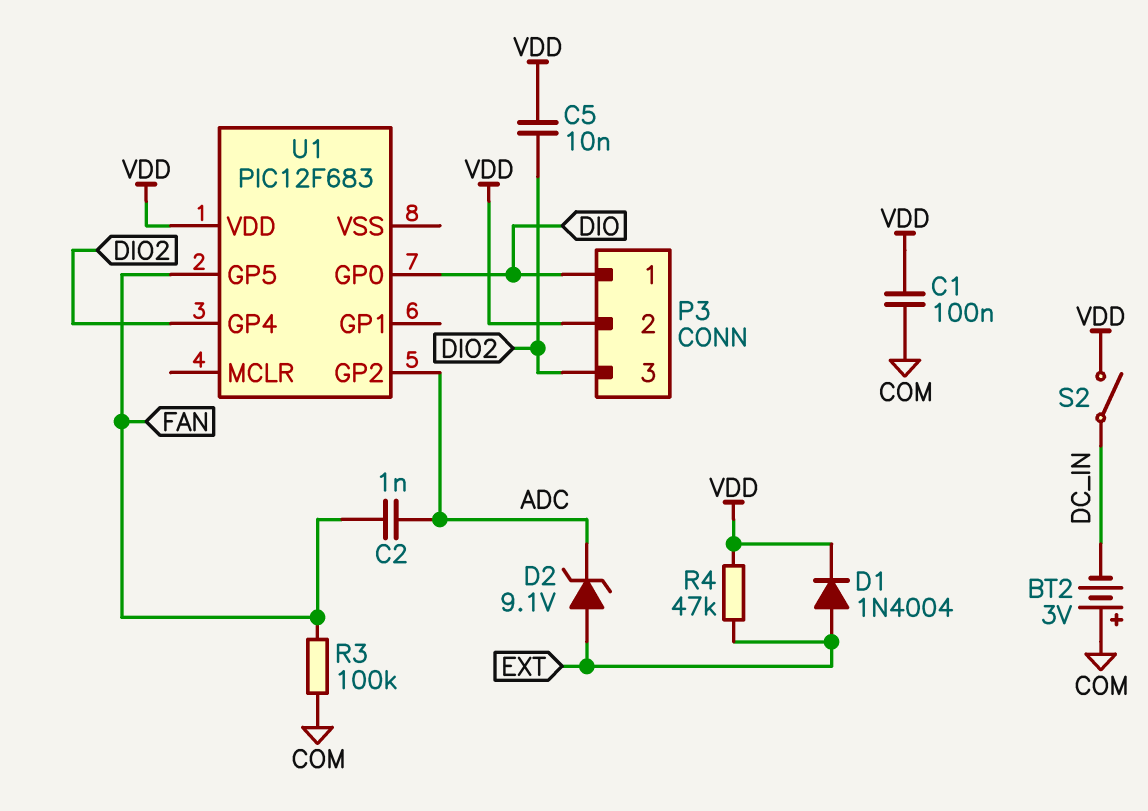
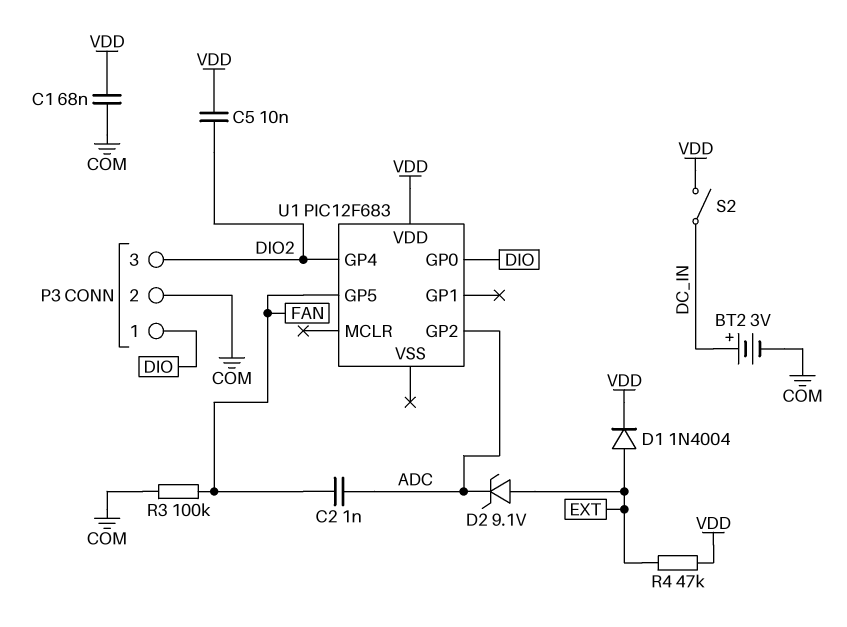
BT2: 3V (plus COM, minus DC_IN) -> 3V (plus DC_IN, minus COM)
C1: 100nF (COM, VDD) -> 68nF (COM, VDD)
P3 pin 2: VDD -> COM

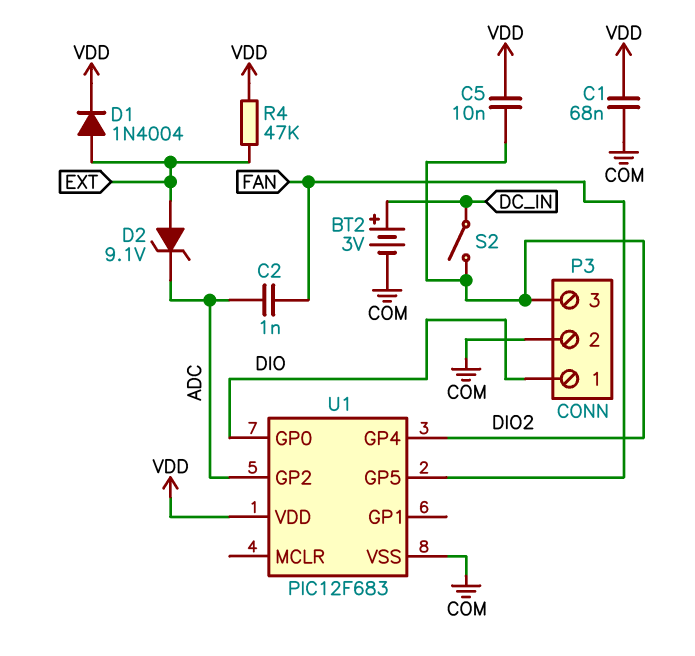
R3: 100k (COM, FAN) -> none
S2: switch (DC_IN, VDD) -> switch (DC_IN, DIO2)
U1 pin VSS: none -> COM

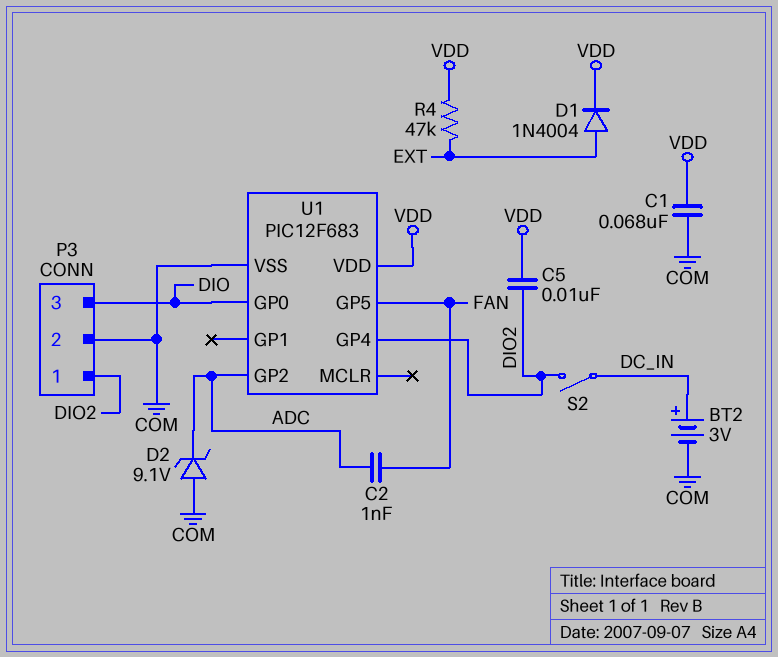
D2: zener 9.1V (A EXT, K ADC) -> zener 9.1V (A COM, K ADC)
P3 pin 1: DIO -> DIO2
P3 pin 3: DIO2 -> DIO

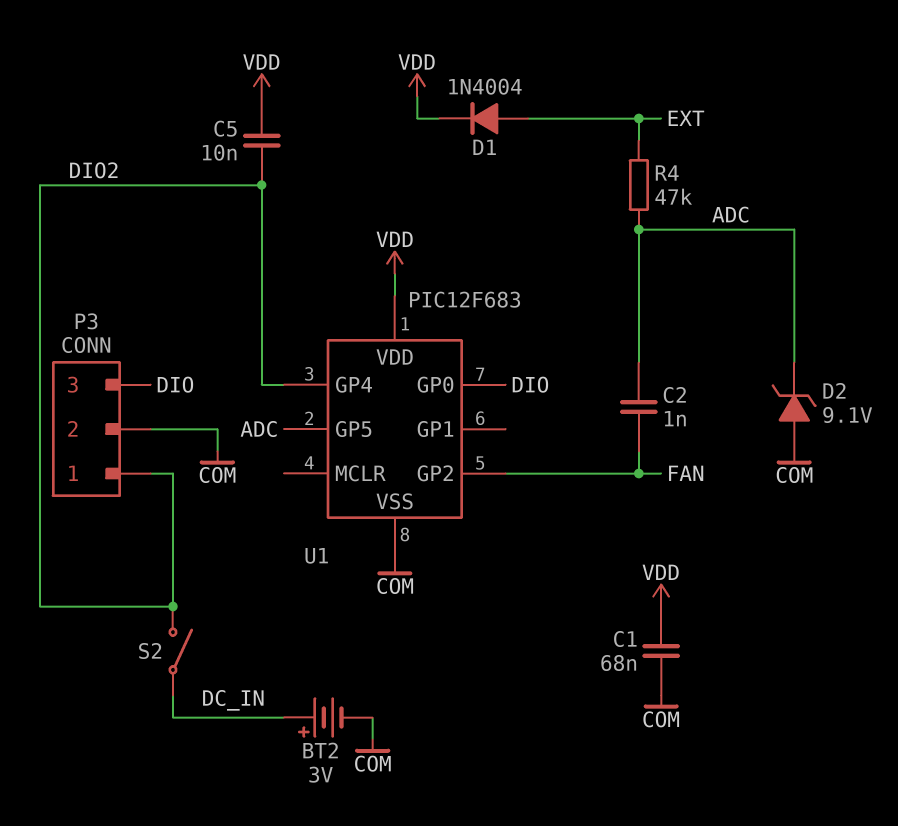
R4: 47k (EXT, VDD) -> 47k (ADC, EXT)
U1 pin GP2: ADC -> FAN
U1 pin GP5: FAN -> ADC

